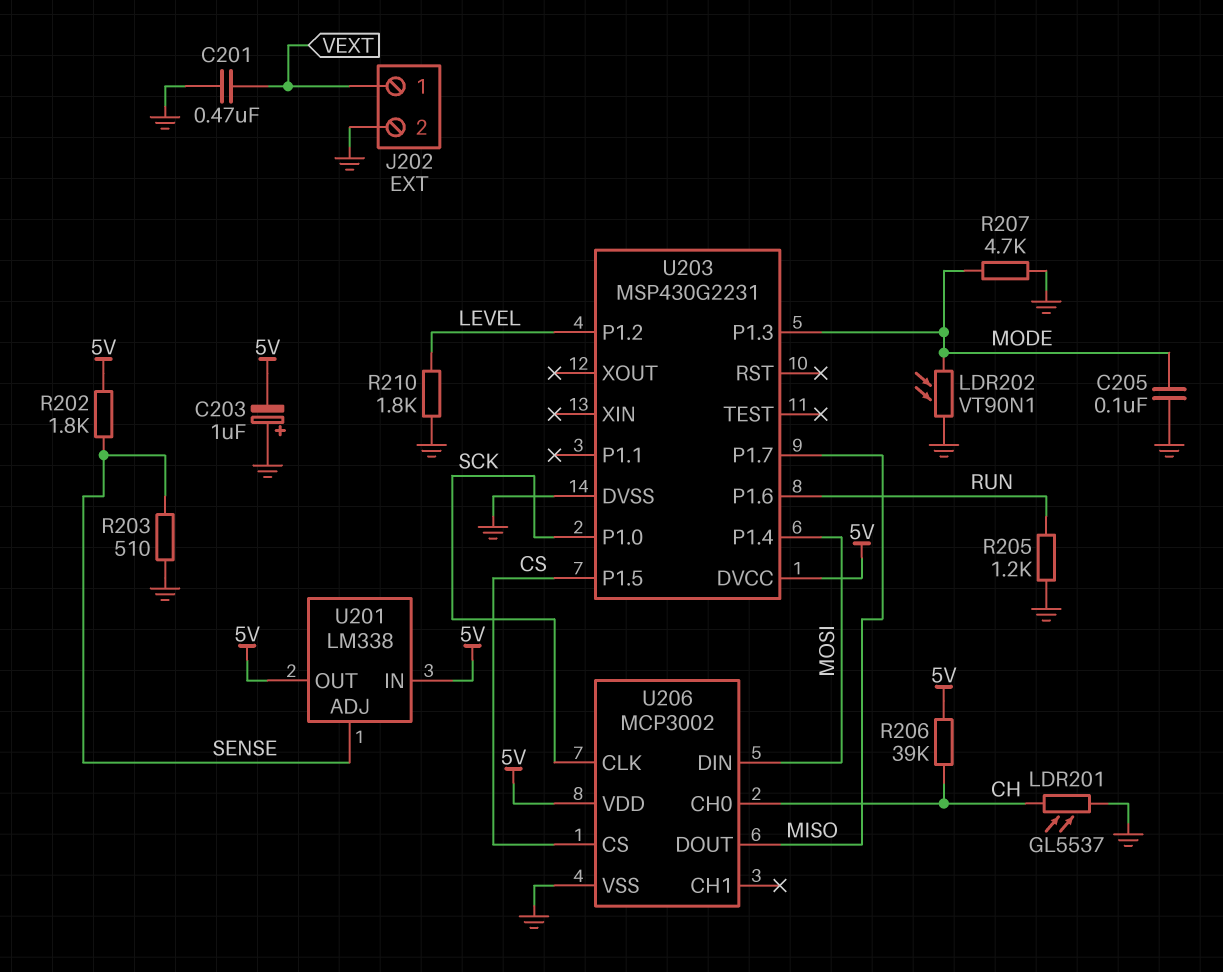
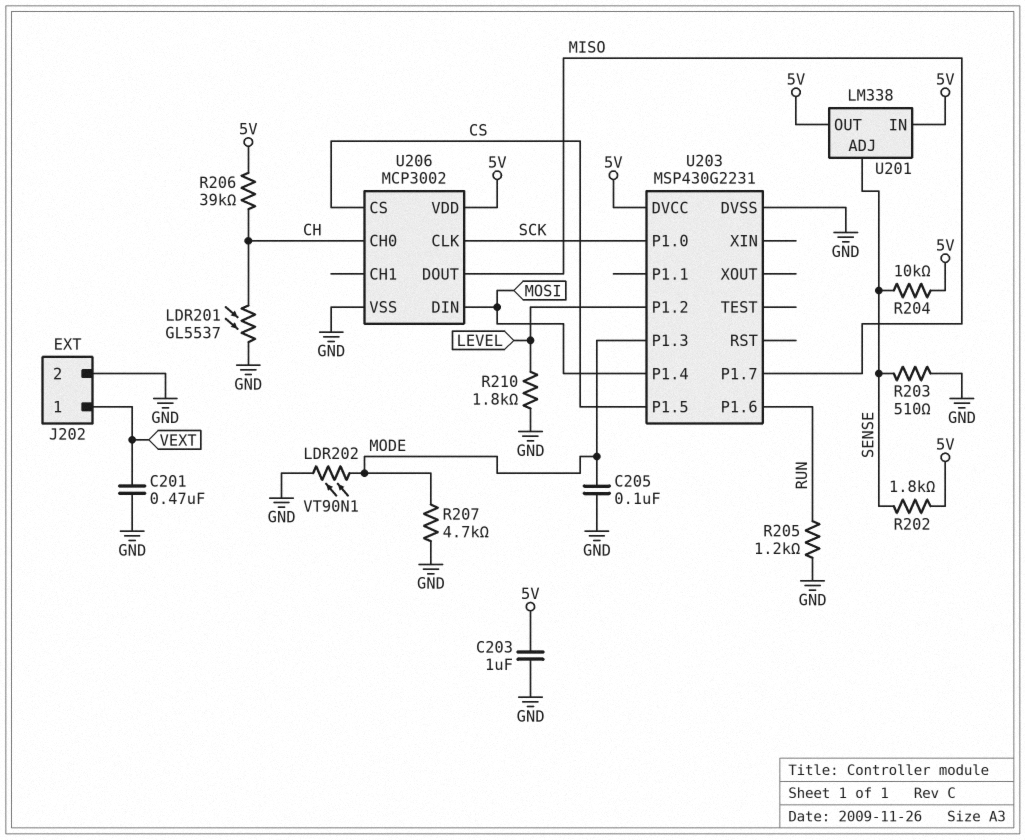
C203: 1uF (plus GND, minus 5V) -> 1uF (5V, GND)
R204: none -> 10k (5V, SENSE)

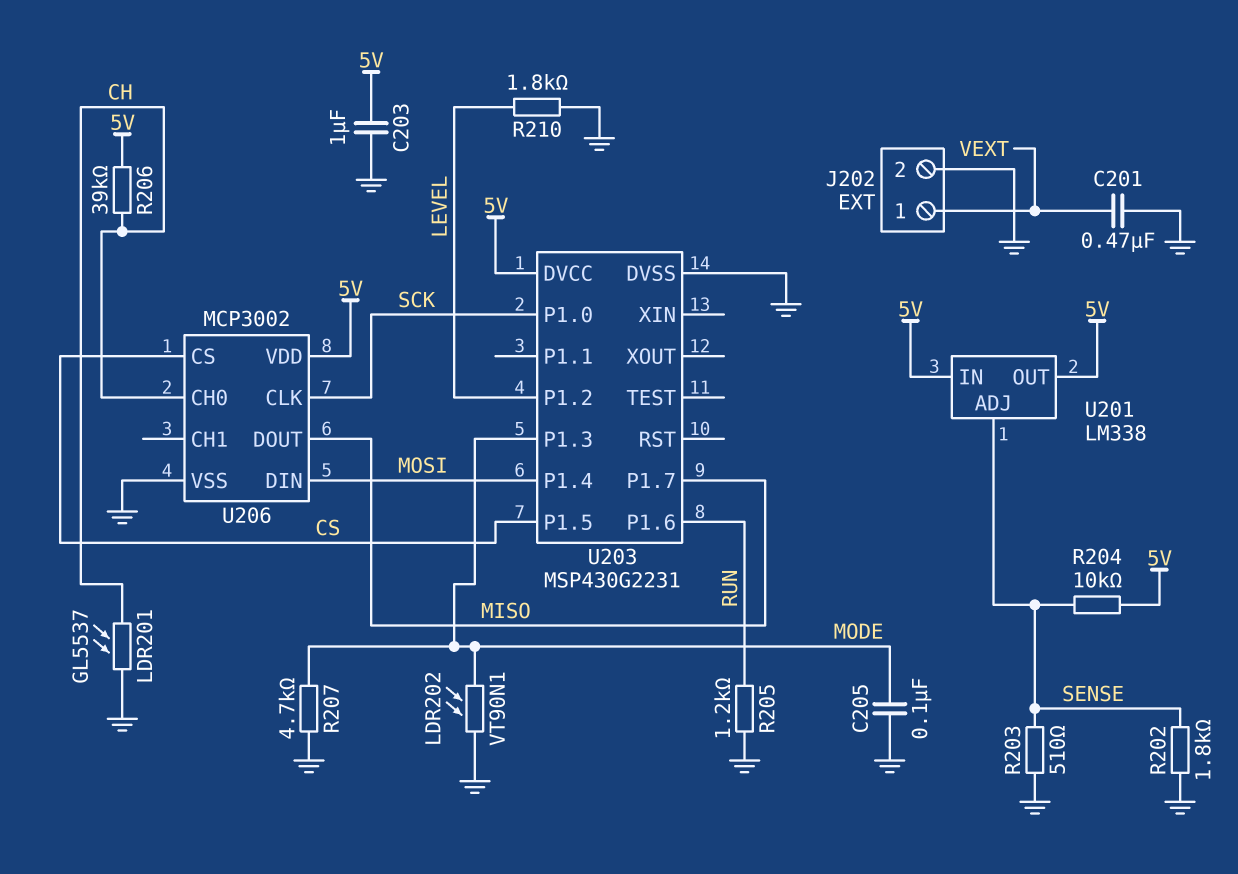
R202: 1.8k (5V, SENSE) -> 1.8k (GND, SENSE)

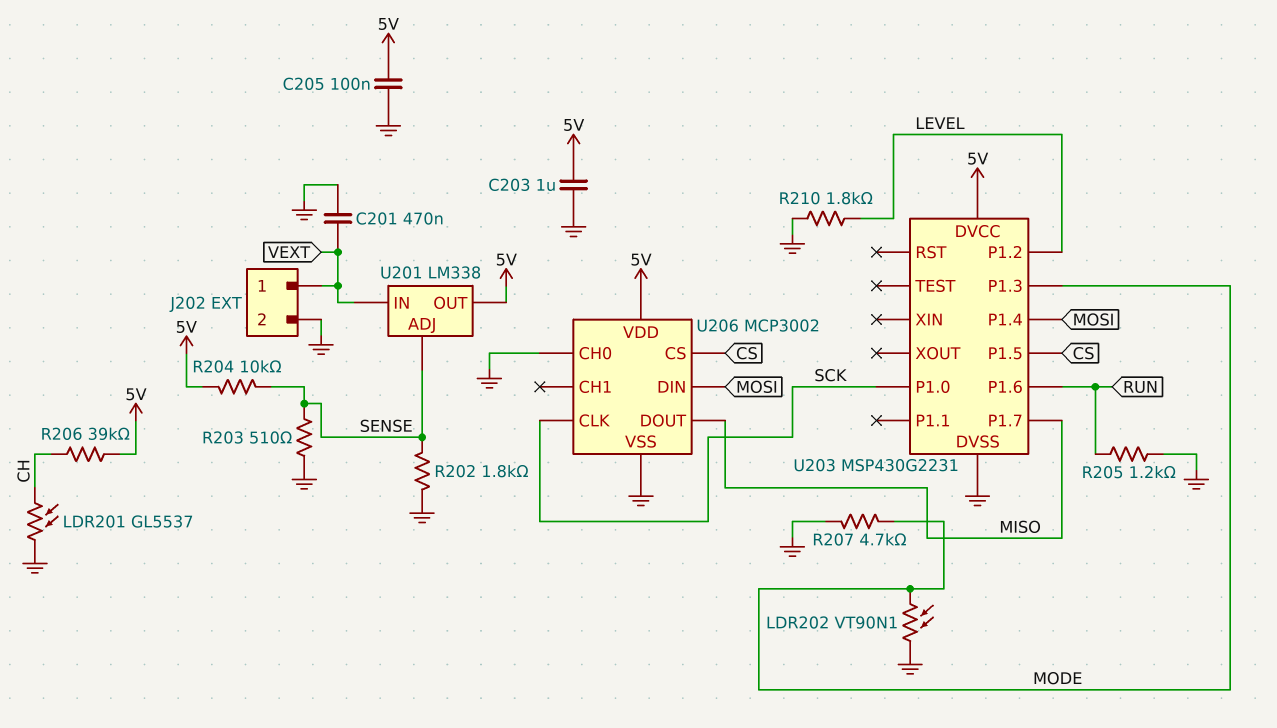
C205: 100nF (GND, MODE) -> 100nF (5V, GND)
U201 pin IN: 5V -> VEXT
U206 pin CH0: CH -> GND

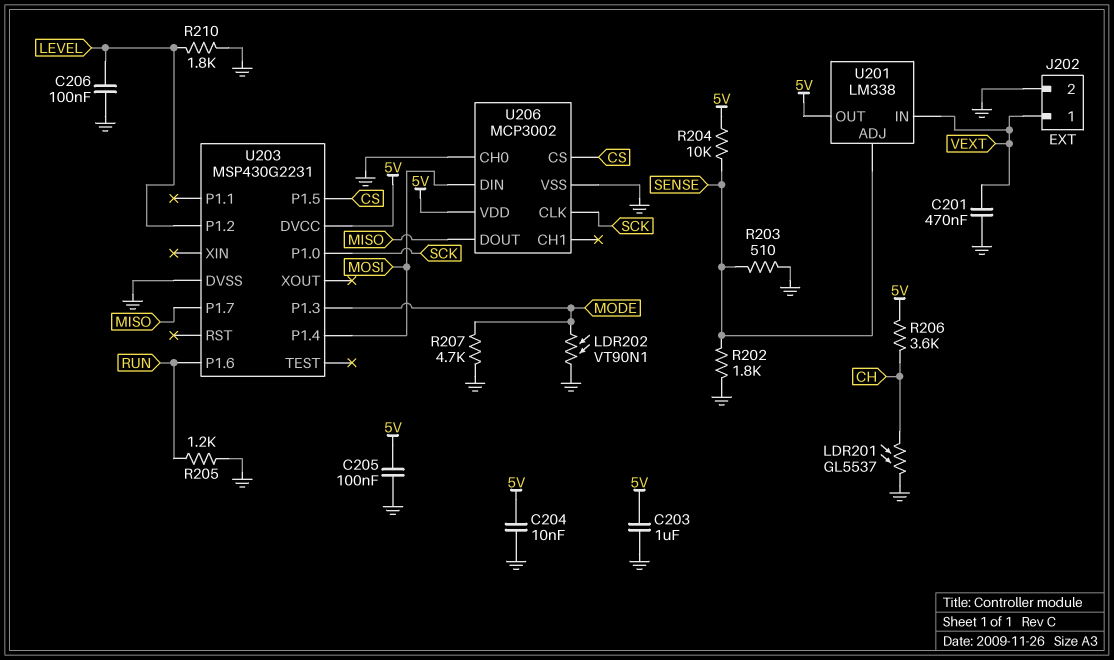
C204: none -> 10nF (5V, GND)
C206: none -> 100nF (GND, LEVEL)
R206: 39k (5V, CH) -> 3.6k (5V, CH)

